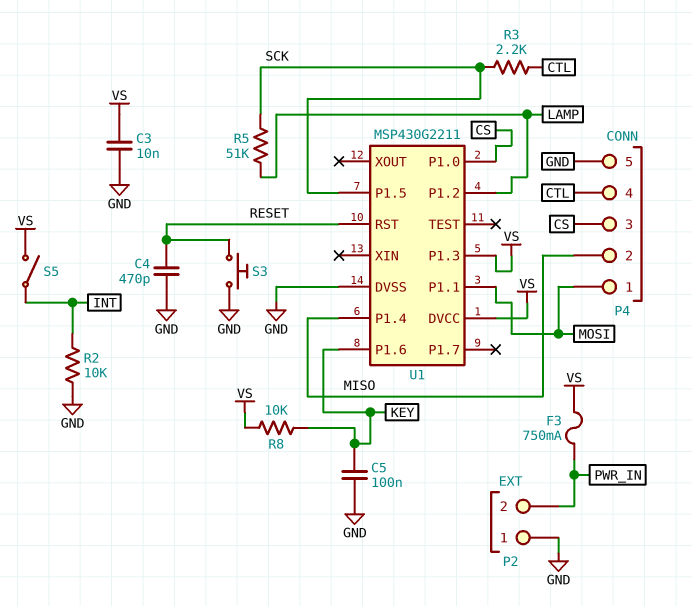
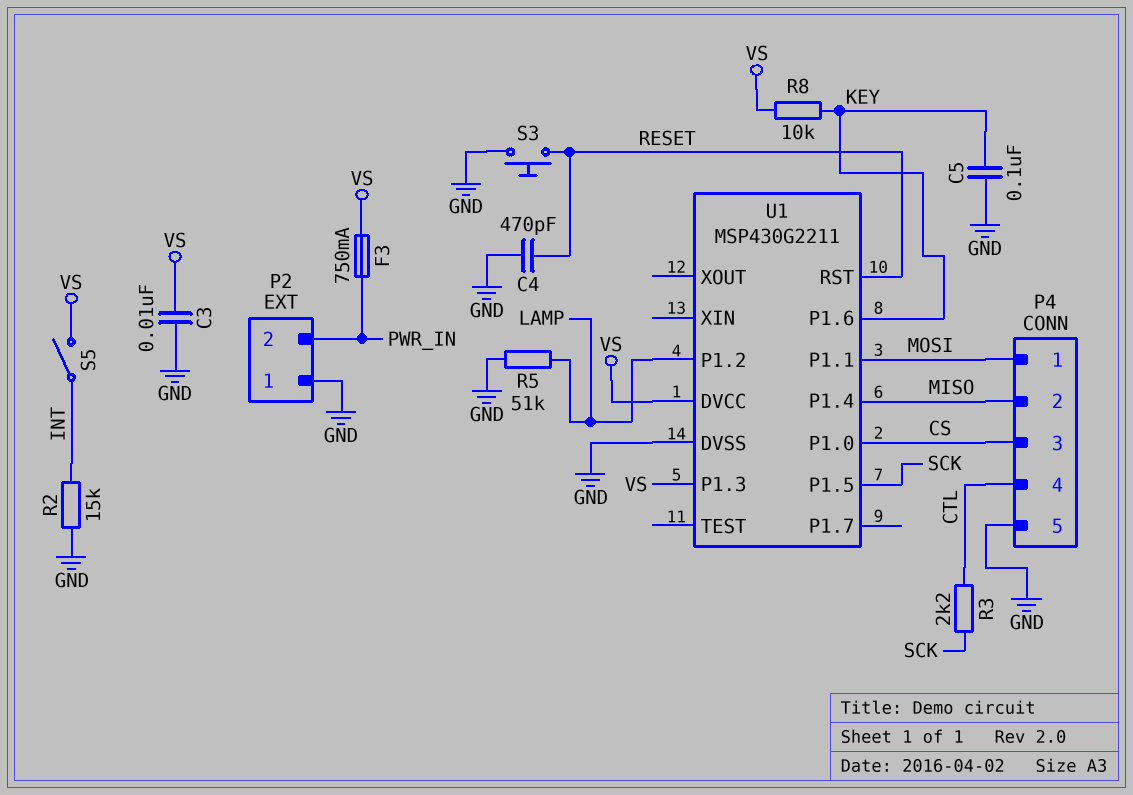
R2: 10k (GND, INT) -> 15k (GND, INT)
R5: 51k (LAMP, SCK) -> 51k (GND, LAMP)

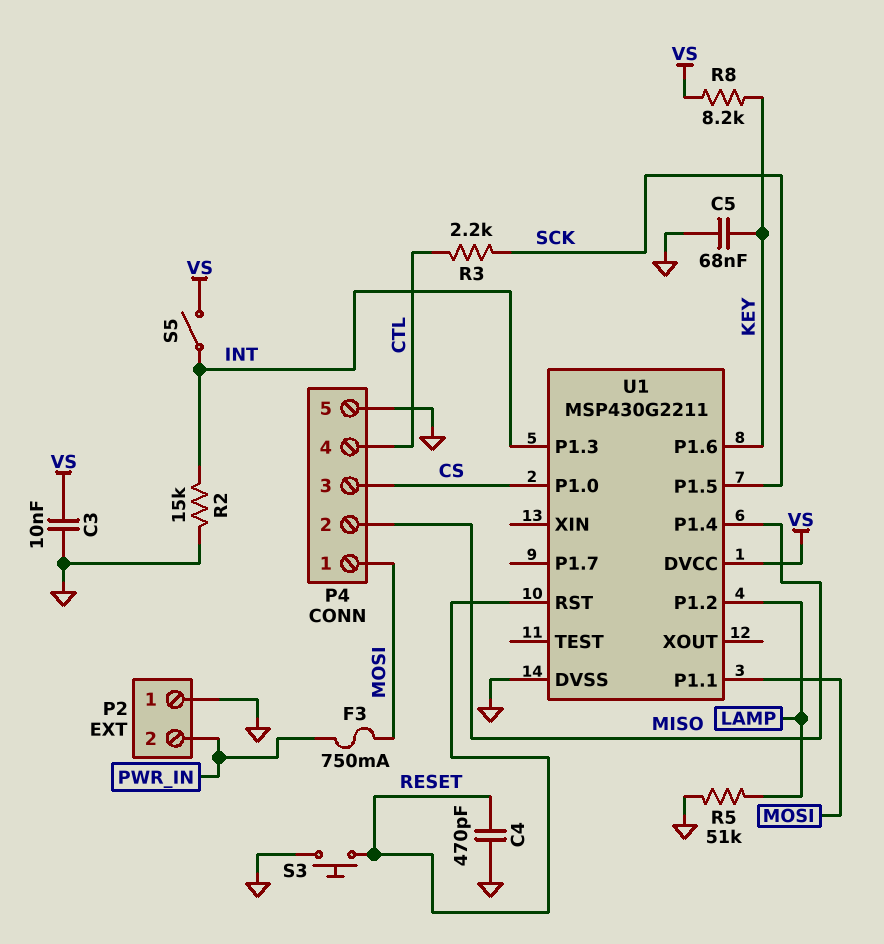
C5: 100nF (GND, KEY) -> 68nF (GND, KEY)
F3: 750mA (PWR_IN, VS) -> 750mA (MOSI, PWR_IN)
R8: 10k (KEY, VS) -> 8.2k (KEY, VS)
U1 pin P1.3: VS -> INT

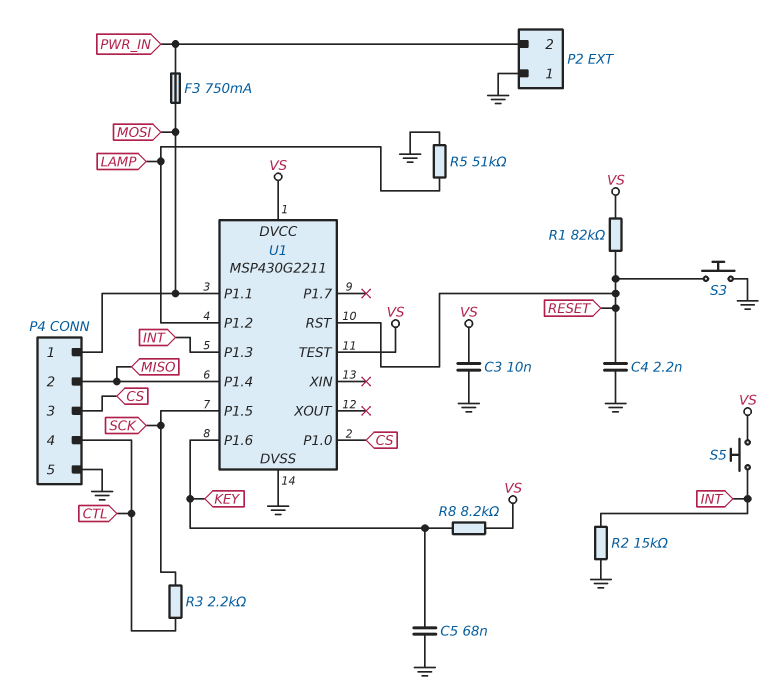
C4: 470pF (GND, RESET) -> 2.2nF (GND, RESET)
R1: none -> 82k (RESET, VS)
S5: switch (INT, VS) -> button (INT, VS)
U1 pin TEST: none -> VS

